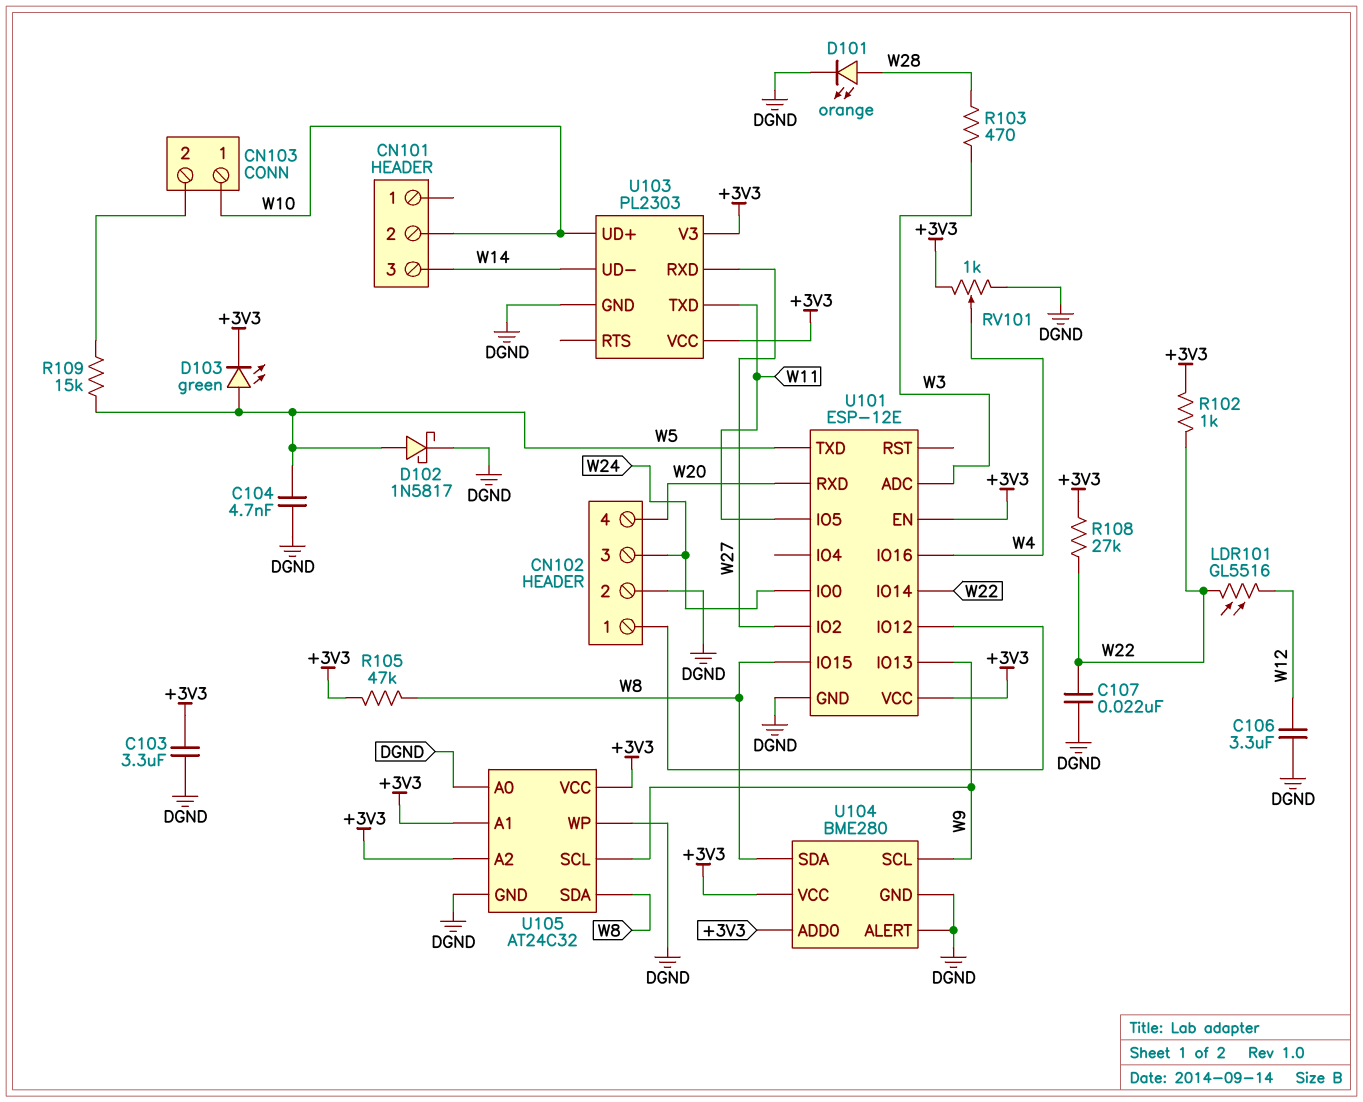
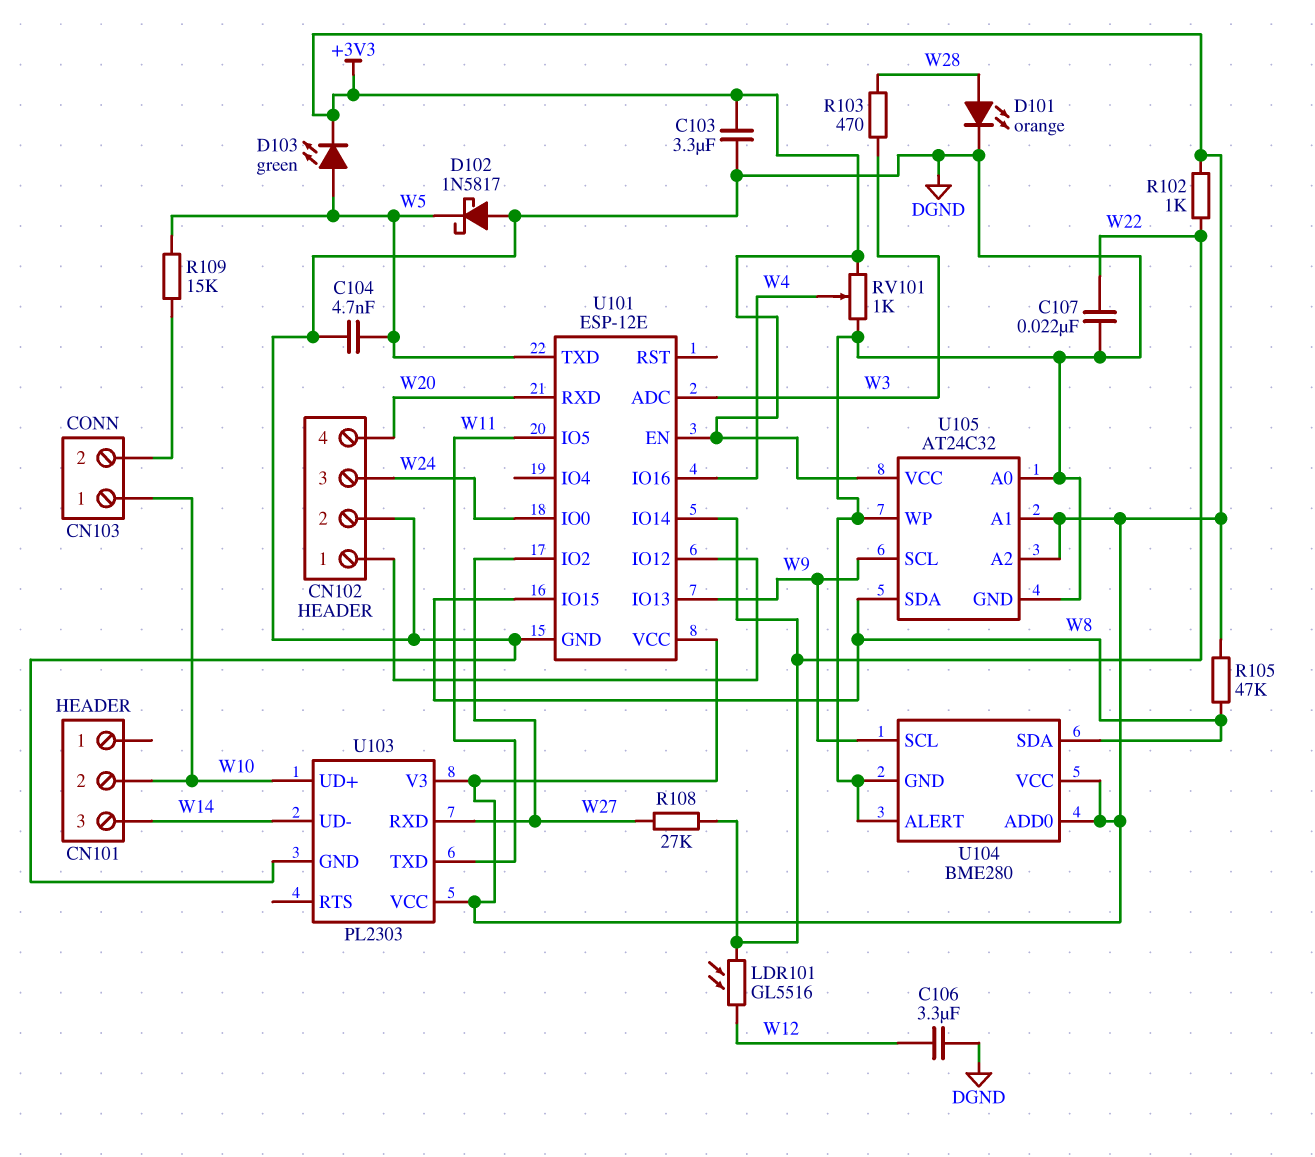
D102: schottky 1N5817 (A W5, K DGND) -> schottky 1N5817 (A DGND, K W5)
R108: 27k (+3V3, W22) -> 27k (W22, W27)

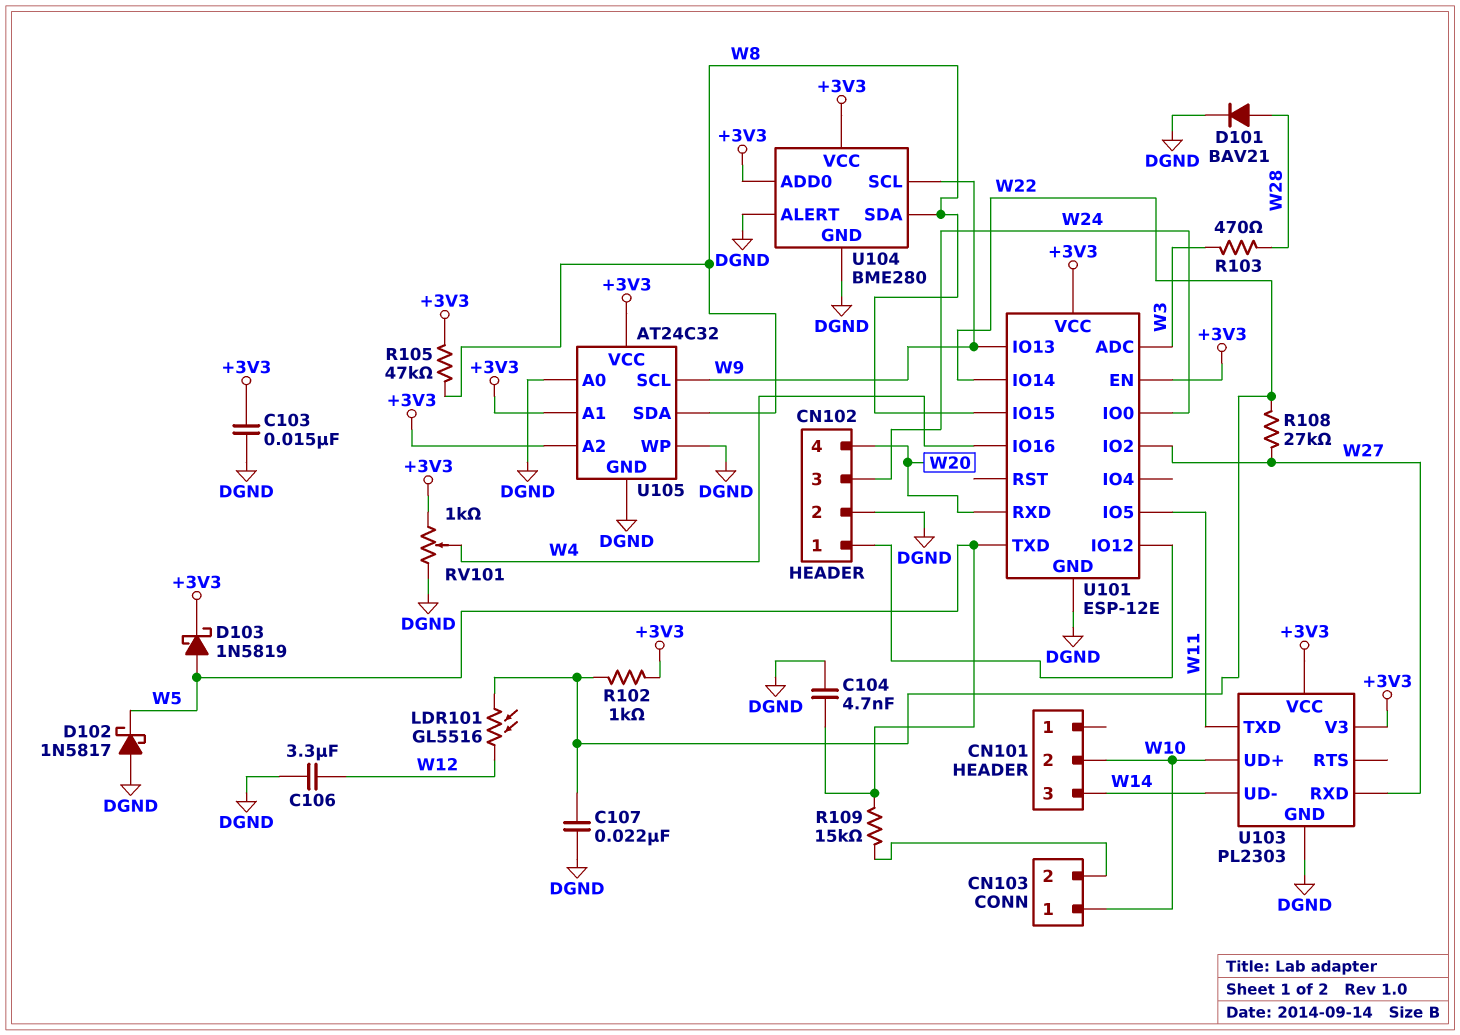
C103: 3.3uF (+3V3, DGND) -> 15nF (+3V3, DGND)
D101: LED orange (A W28, K DGND) -> diode BAV21 (A W28, K DGND)
D103: LED green (A W5, K +3V3) -> schottky 1N5819 (A W5, K +3V3)

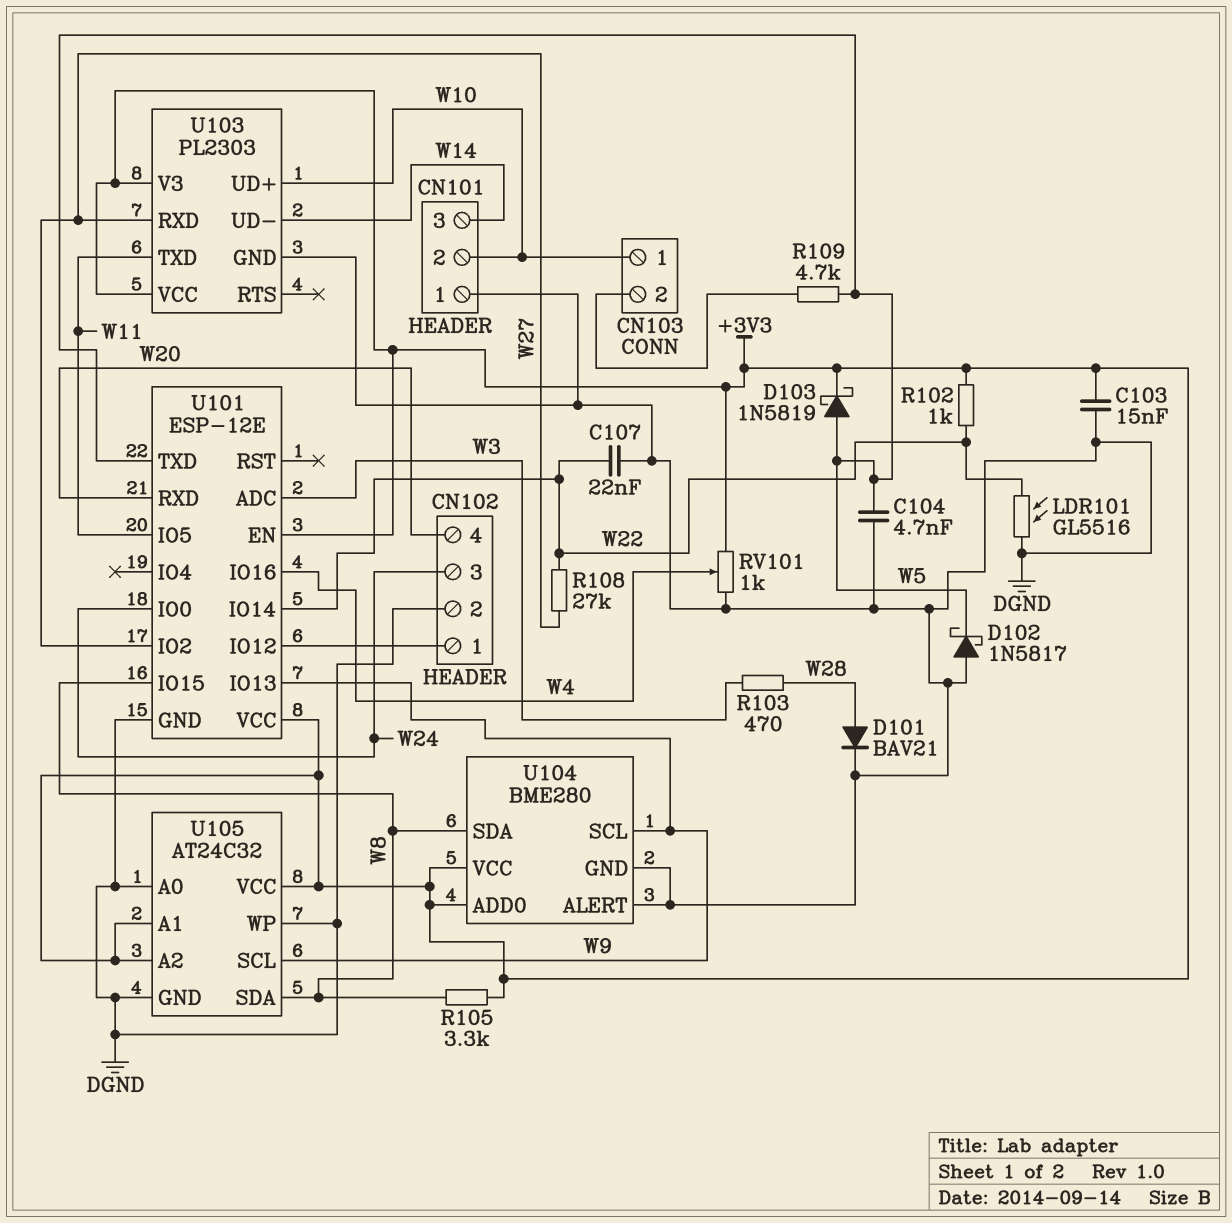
C106: 3.3uF (DGND, W12) -> none
CN101 pin 1: none -> DGND
LDR101: GL5516 (W12, W22) -> GL5516 (DGND, W22)
R105: 47k (+3V3, W8) -> 3.3k (+3V3, W8)
R109: 15k (CN103/2, W5) -> 4.7k (CN103/2, W5)

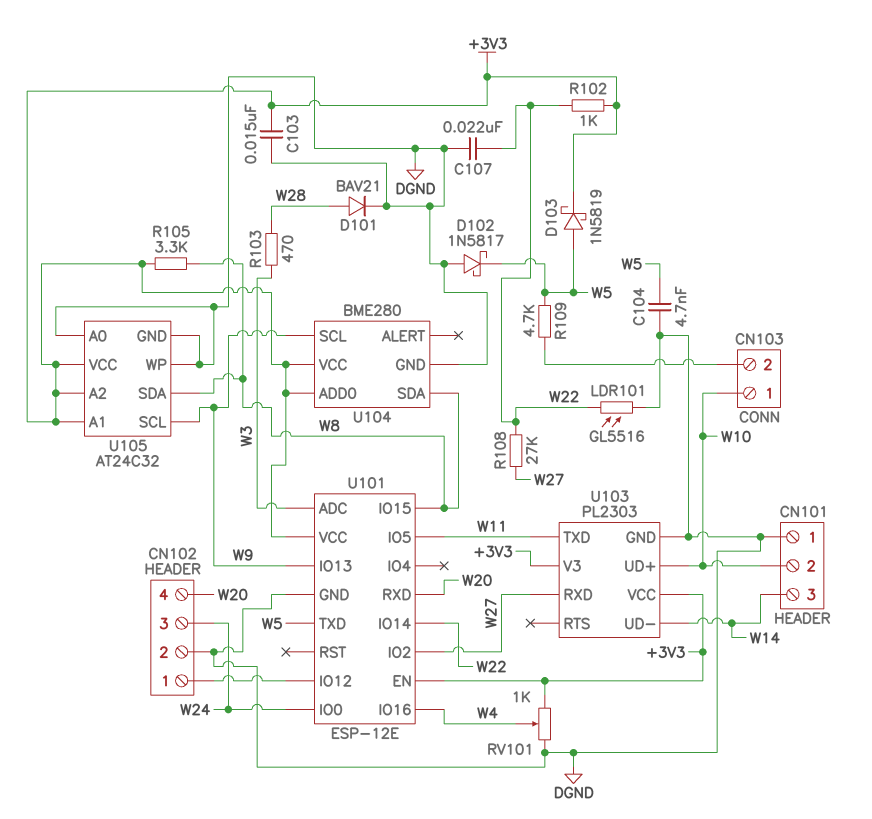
U104 pin ALERT: DGND -> none

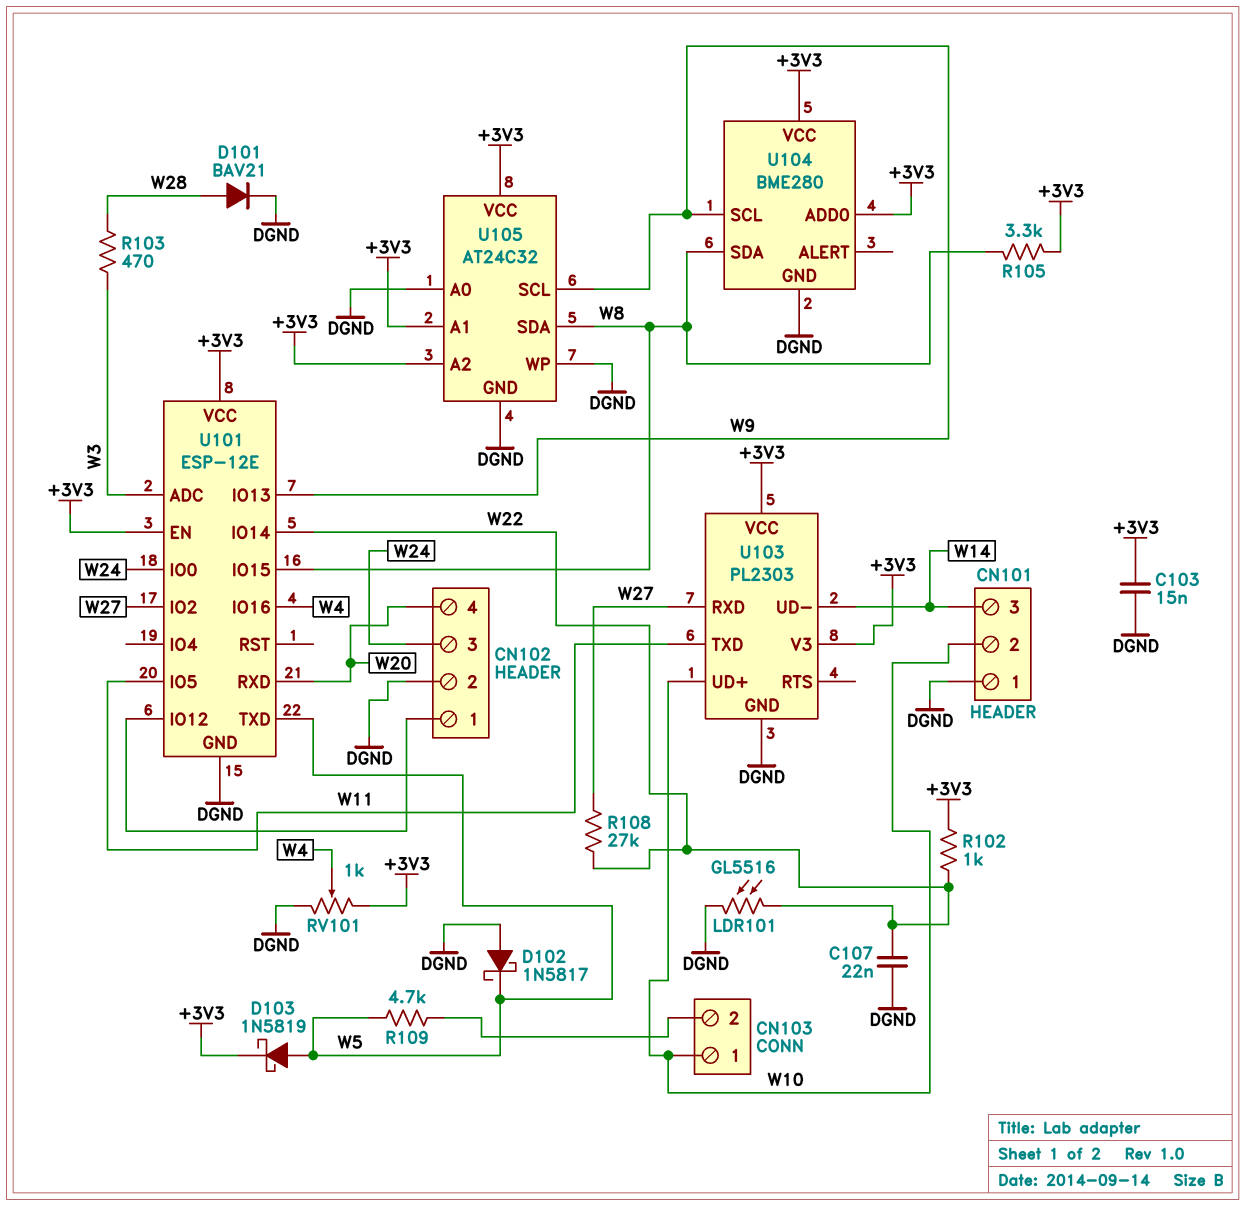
C104: 4.7nF (DGND, W5) -> none

